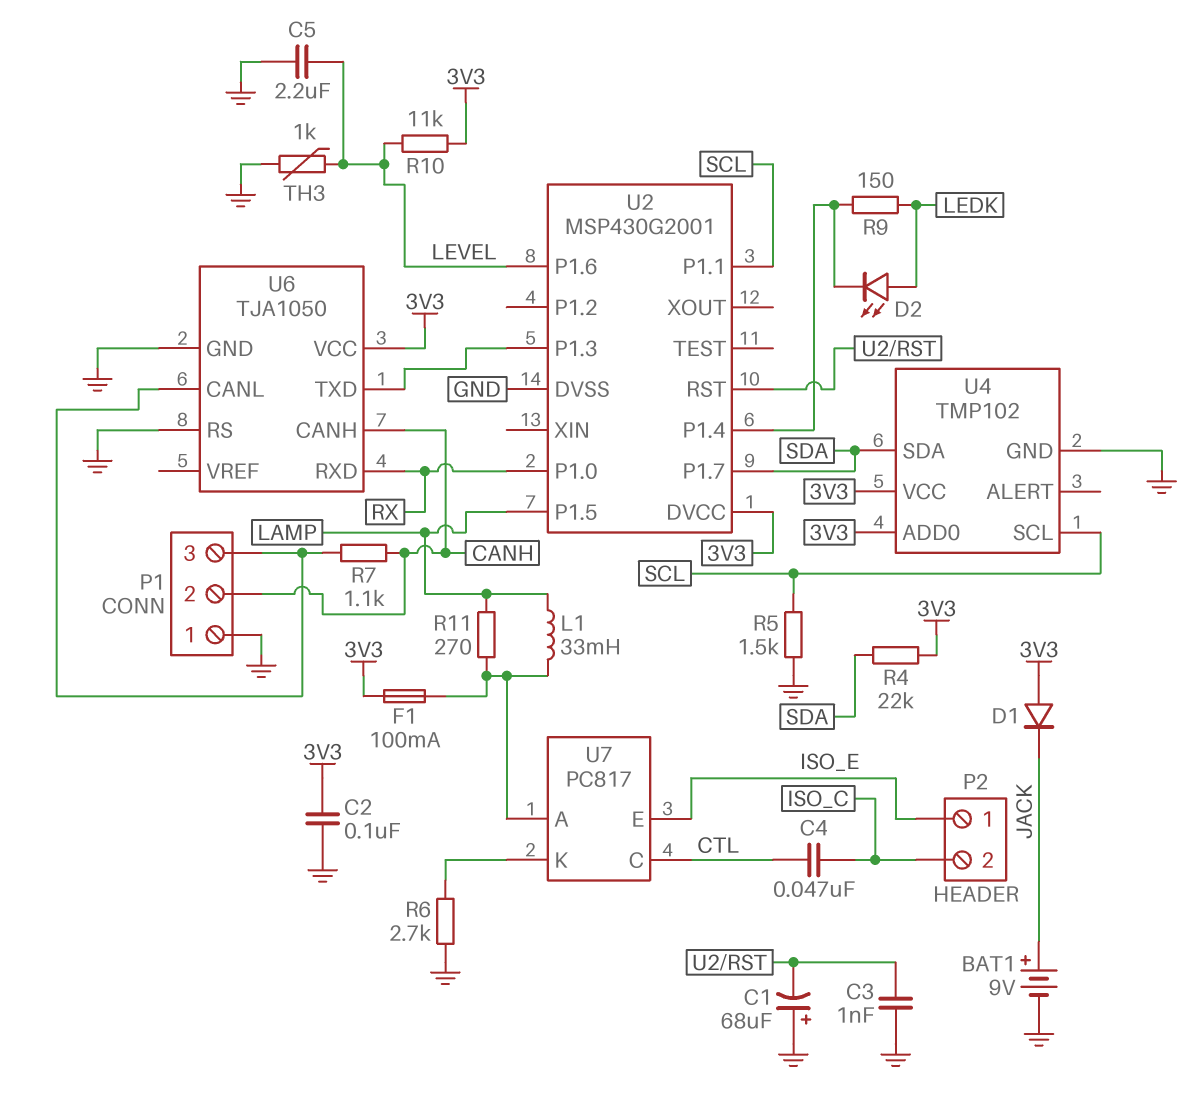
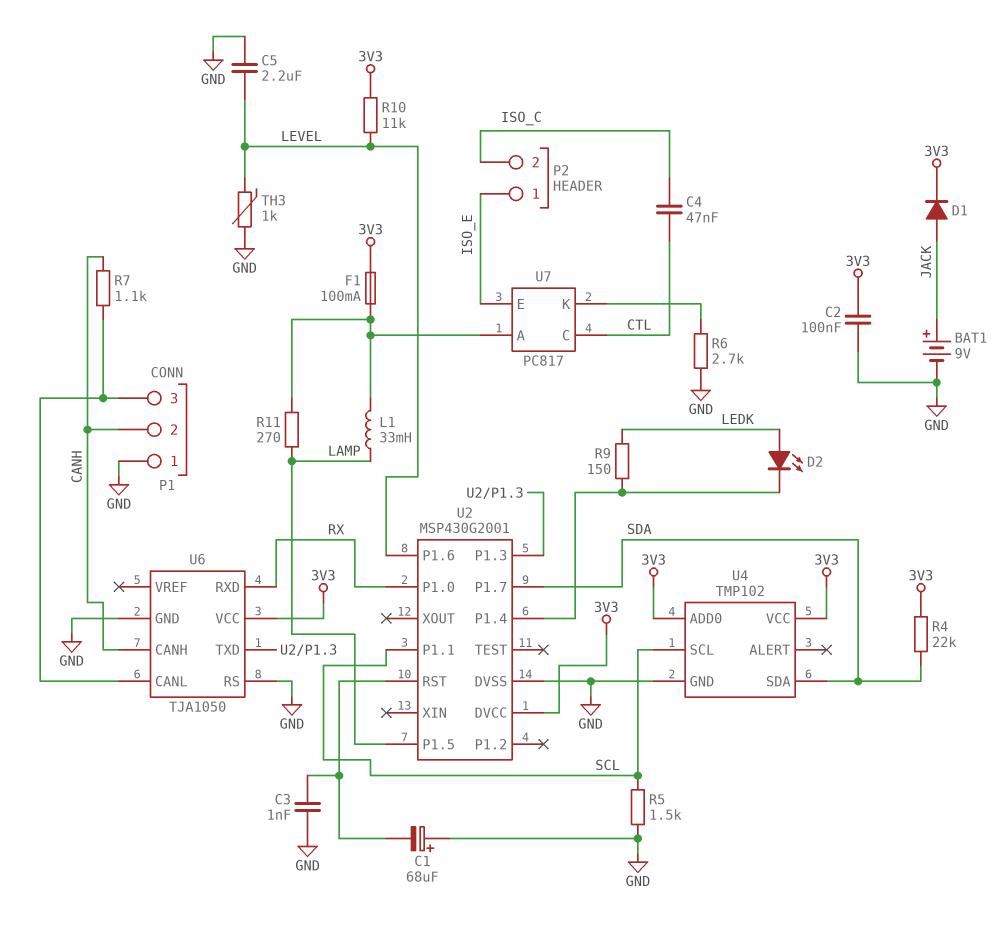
D1: diode (A 3V3, K JACK) -> diode (A JACK, K 3V3)

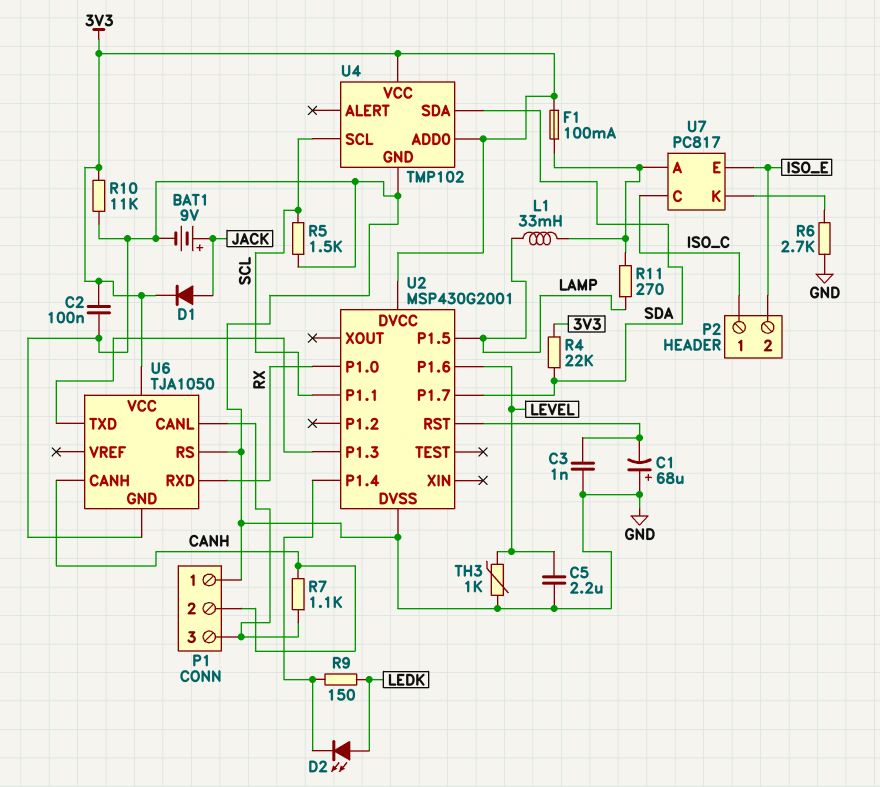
C4: 47nF (CTL, ISO_C) -> none
P2 pin 1: ISO_E -> ISO_C
P2 pin 2: ISO_C -> ISO_E
R10: 11k (3V3, LEVEL) -> 11k (3V3, GND)
U7 pin C: CTL -> ISO_C

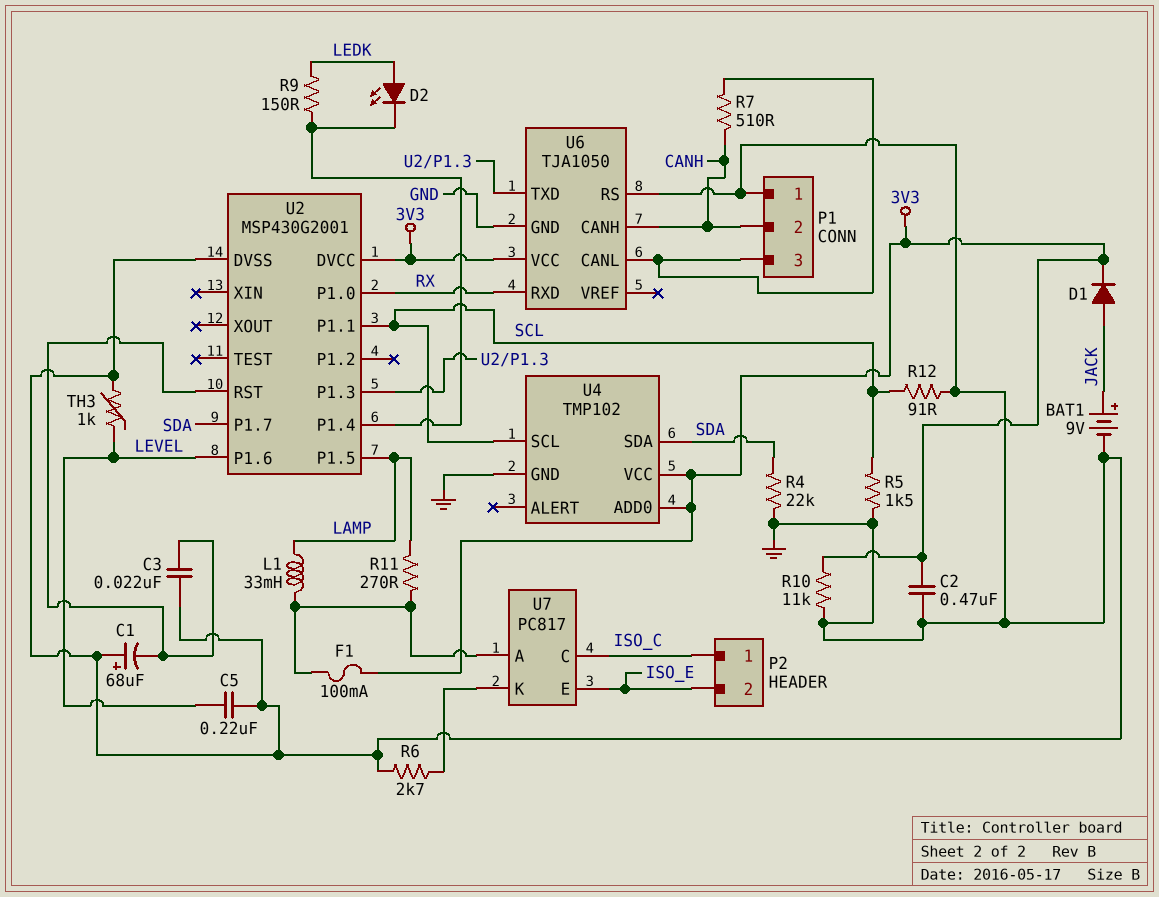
C2: 100nF (3V3, GND) -> 470nF (3V3, GND)
C3: 1nF (GND, U2/RST) -> 22nF (GND, U2/RST)
C5: 2.2uF (GND, LEVEL) -> 220nF (GND, LEVEL)
R4: 22k (3V3, SDA) -> 22k (GND, SDA)
R7: 1.1k (CANH, P1/3) -> 510 (CANH, P1/3)
R12: none -> 91 (GND, SCL)

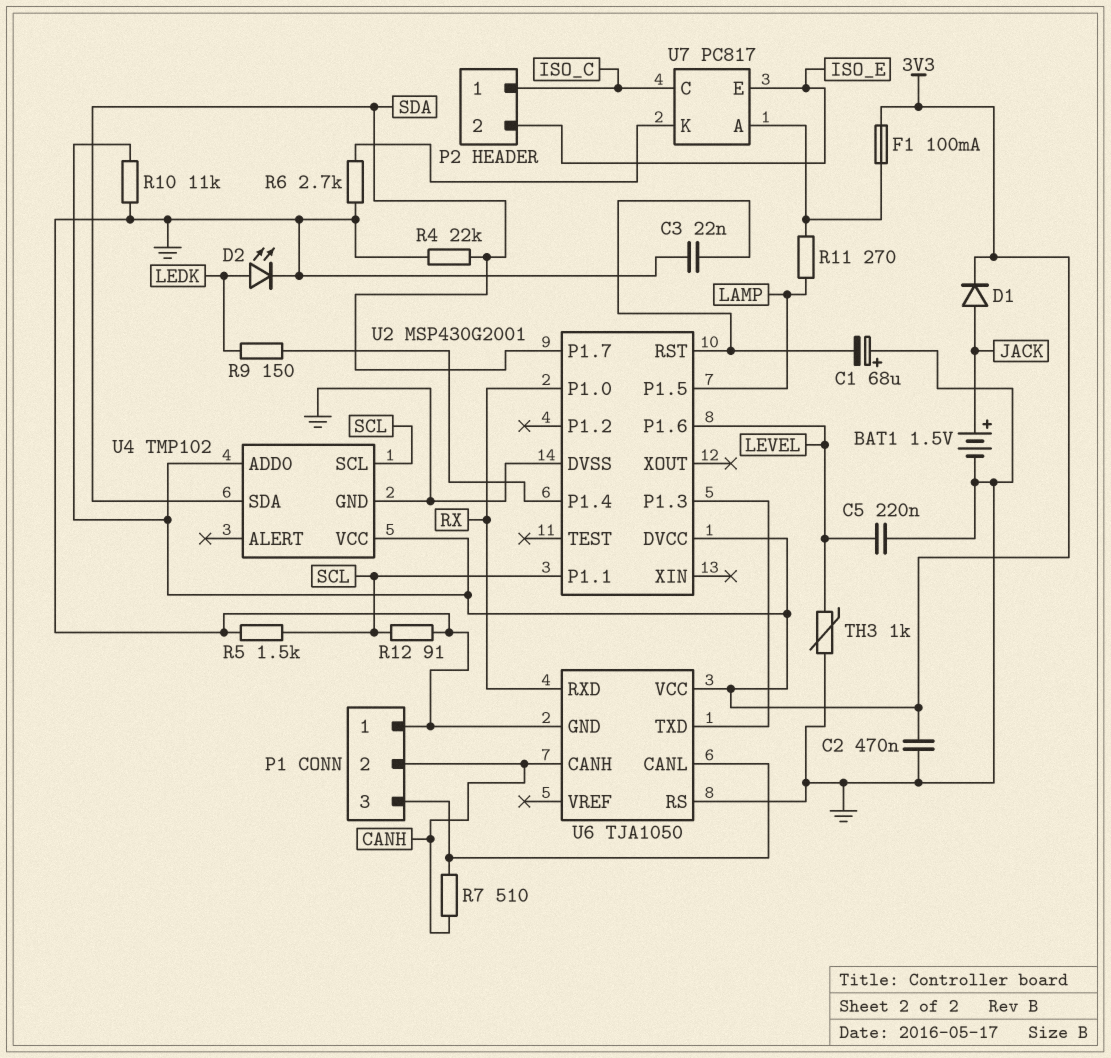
BAT1: 9V (plus JACK, minus GND) -> 1.5V (plus JACK, minus GND)
D2: LED (A LEDK, K U2/P1.4) -> LED (A LEDK, K GND)
L1: 33mH (LAMP, U7/A) -> none

